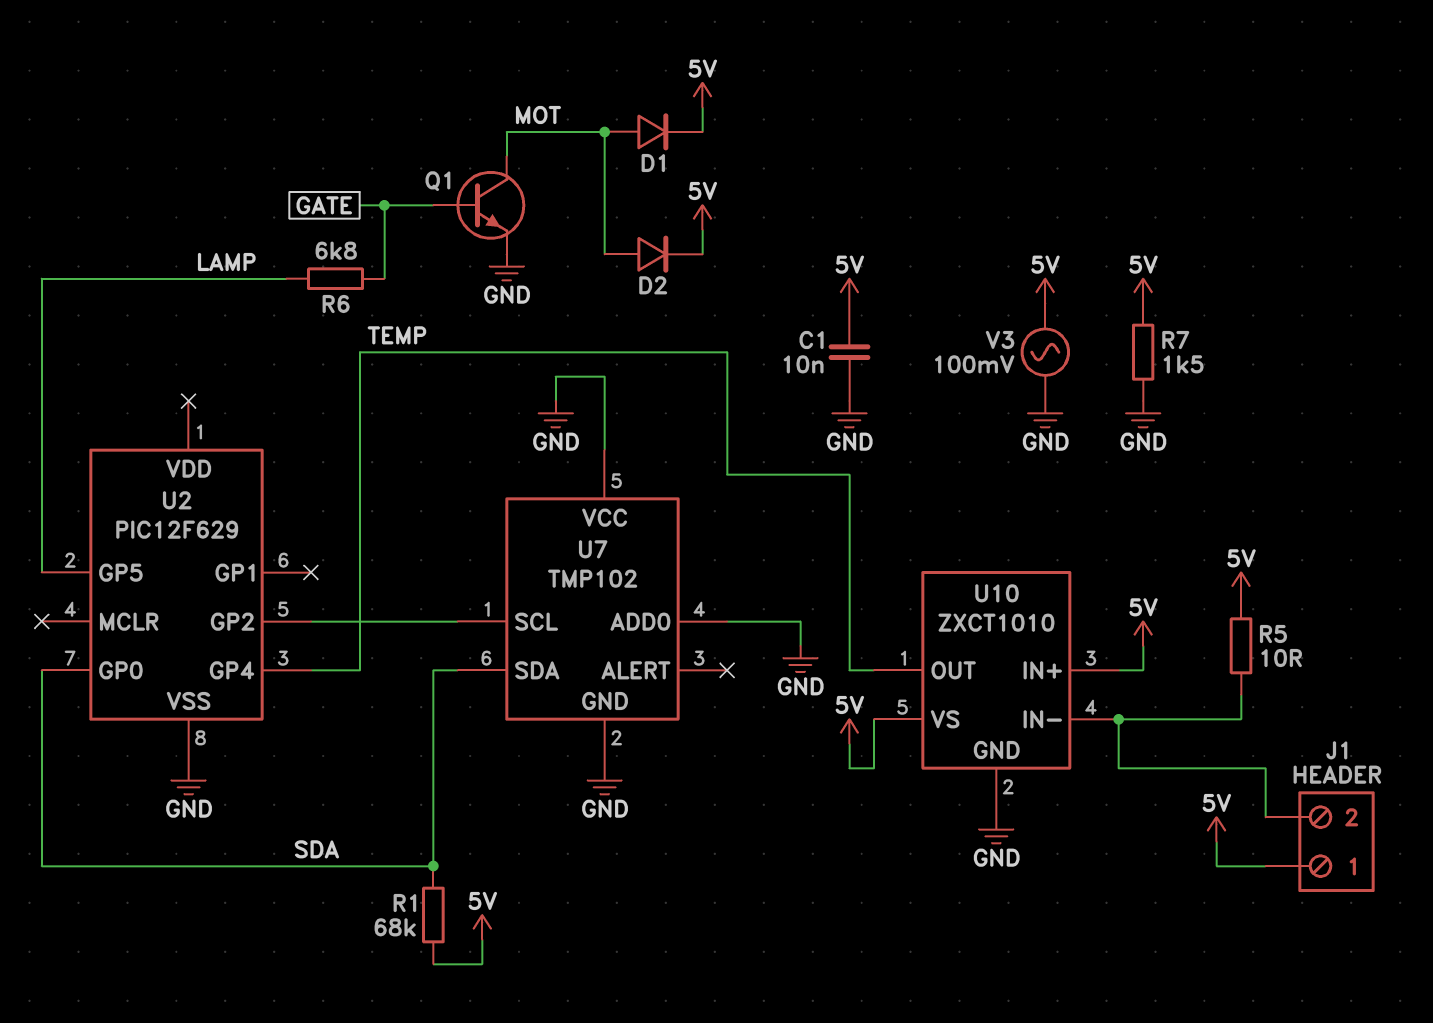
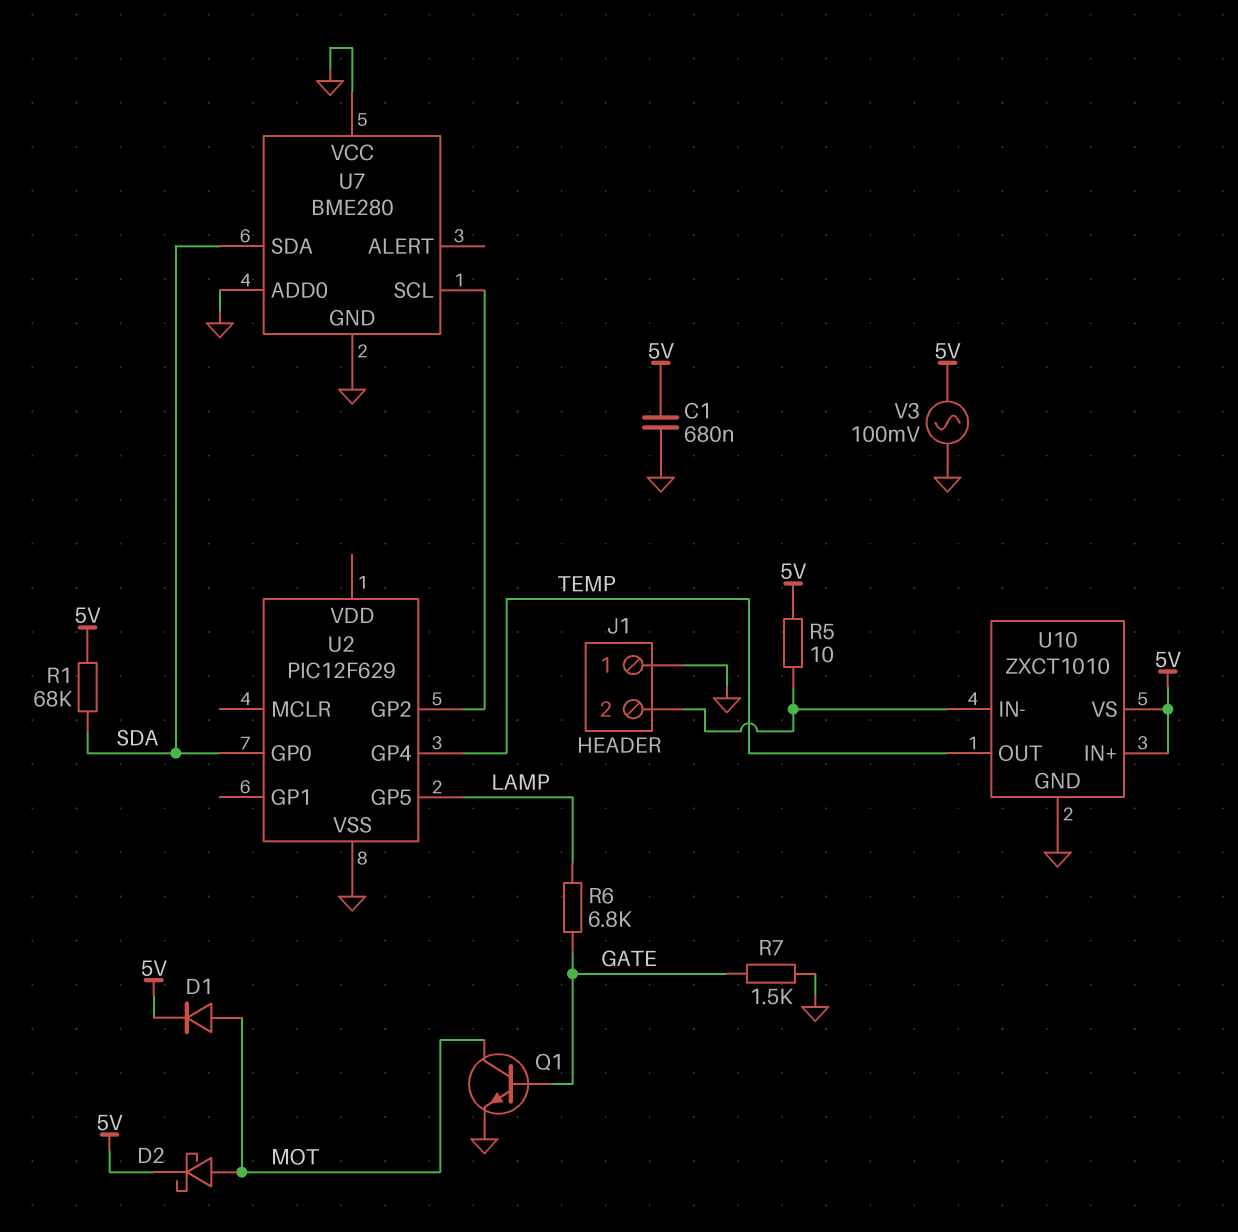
C1: 10nF (5V, GND) -> 680nF (5V, GND)
D2: diode (A MOT, K 5V) -> schottky (A MOT, K 5V)
J1 pin 1: 5V -> GND
R7: 1.5k (5V, GND) -> 1.5k (GATE, GND)
U7: TMP102 -> BME280

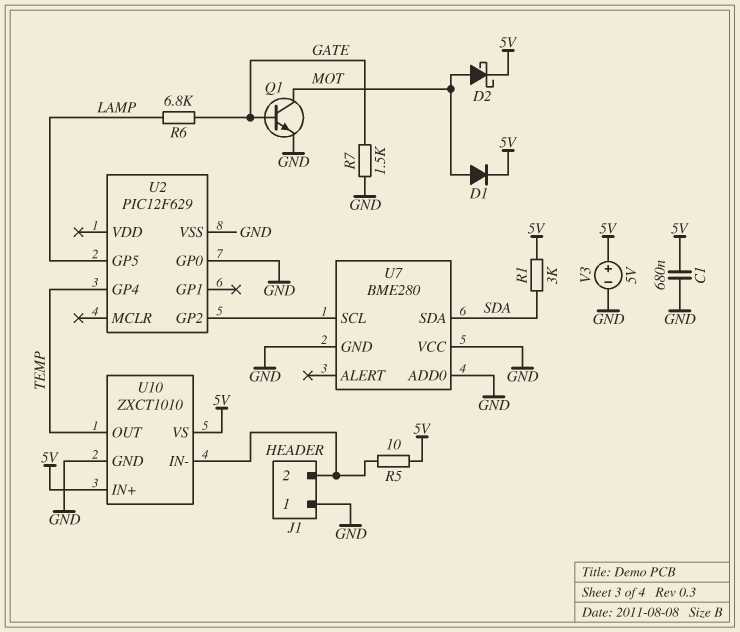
R1: 68k (5V, SDA) -> 3k (5V, SDA)
U2 pin GP0: SDA -> GND
V3: AC 100mV (5V, GND) -> 5V (plus 5V, minus GND)

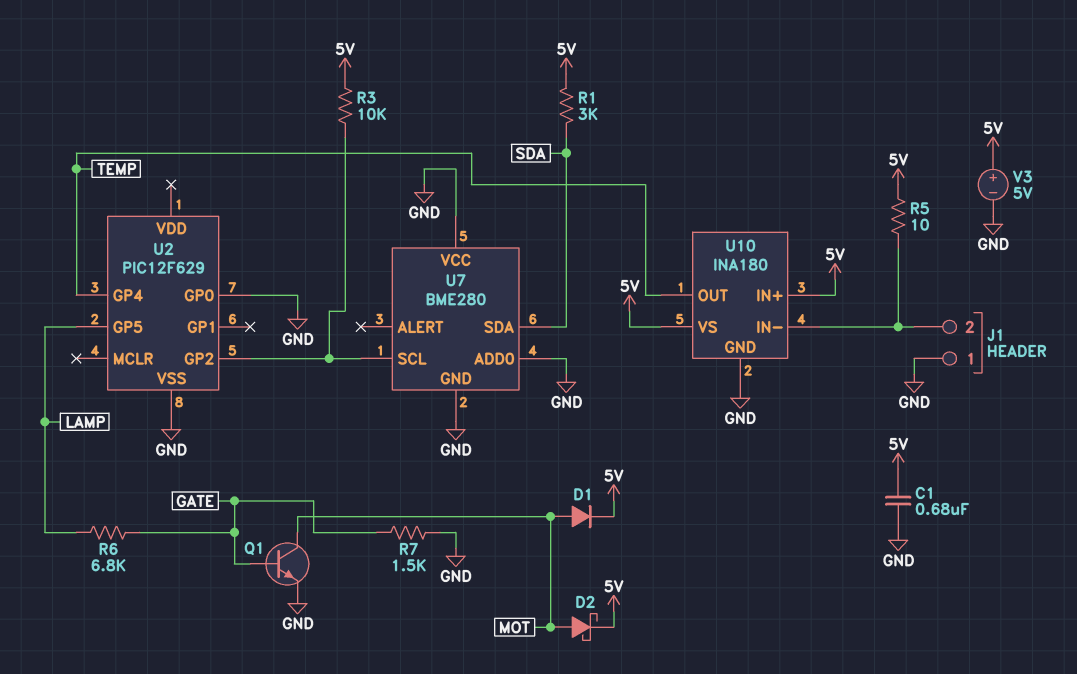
R3: none -> 10k (5V, U2/GP2)
U10: ZXCT1010 -> INA180

